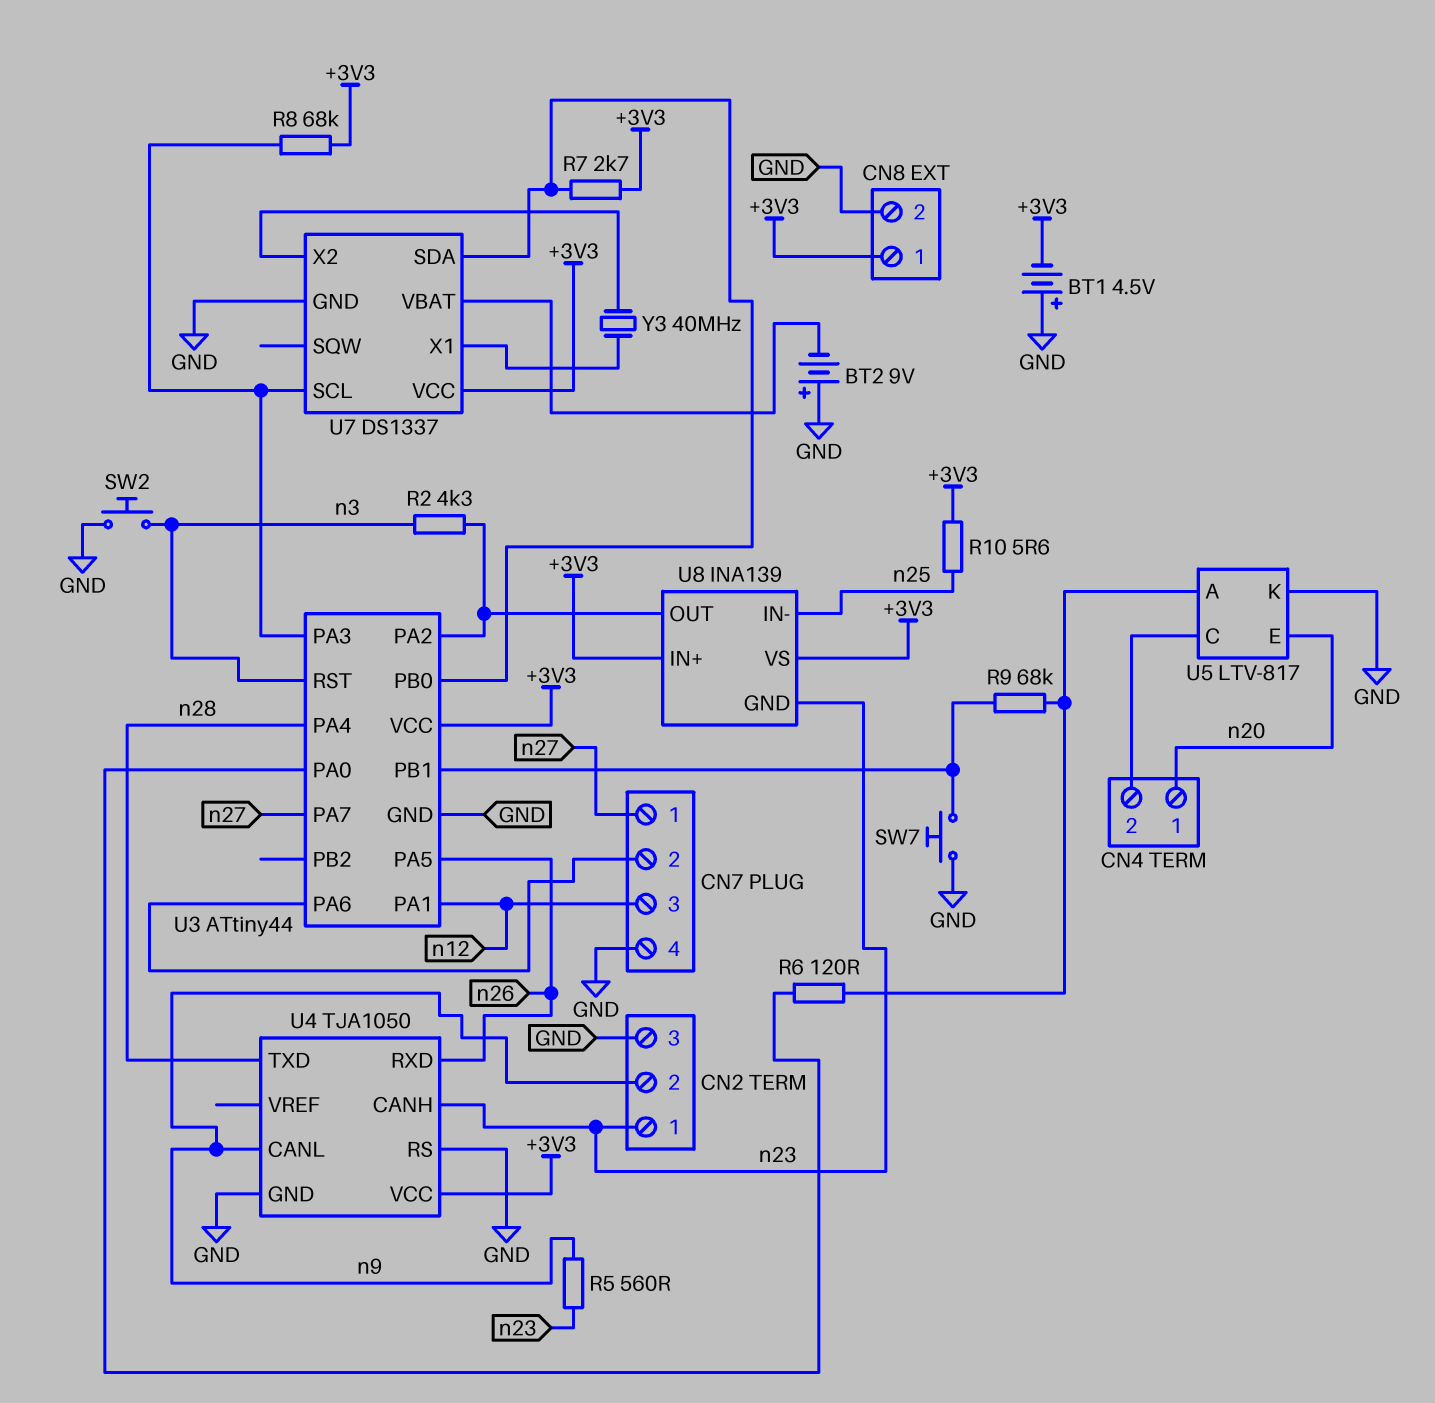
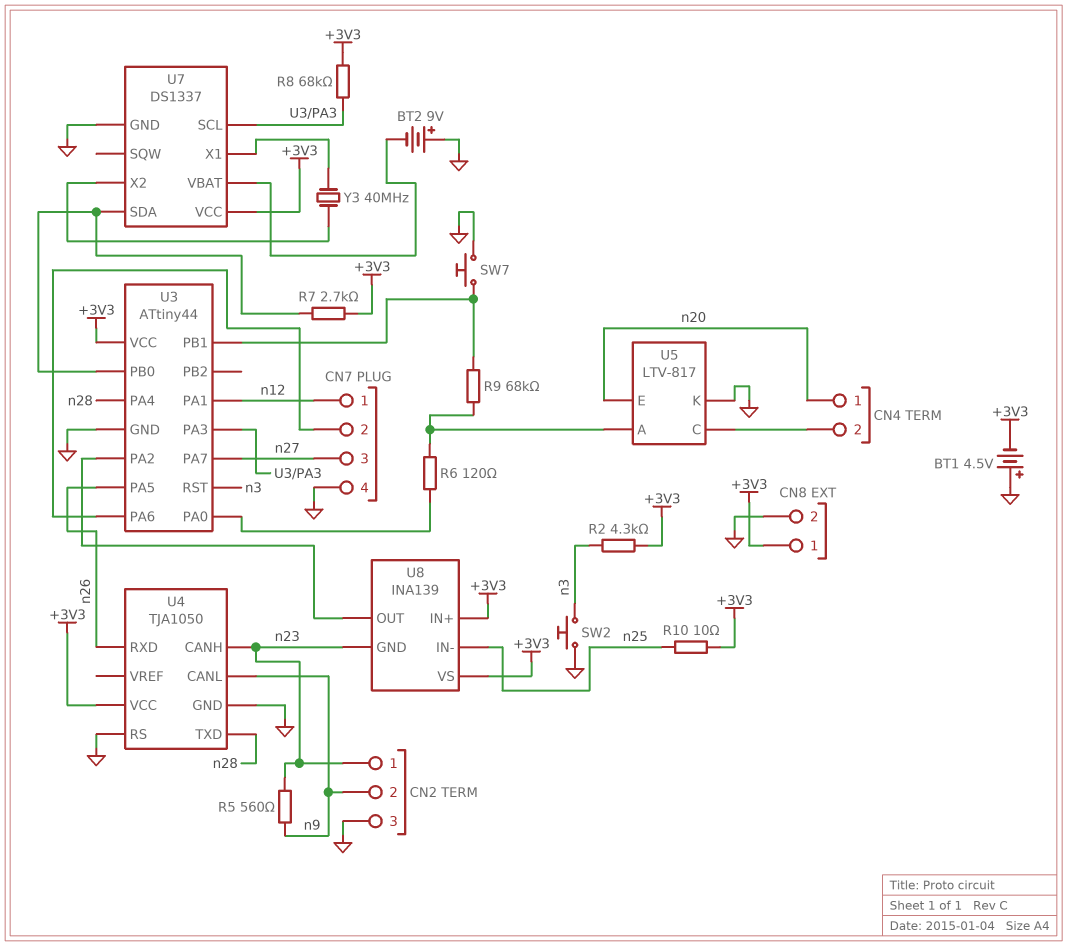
CN7 pin 1: n27 -> n12
CN7 pin 3: n12 -> n27
R2: 4.3k (U3/PA2, n3) -> 4.3k (+3V3, n3)
R10: 5.6 (+3V3, n25) -> 10 (+3V3, n25)

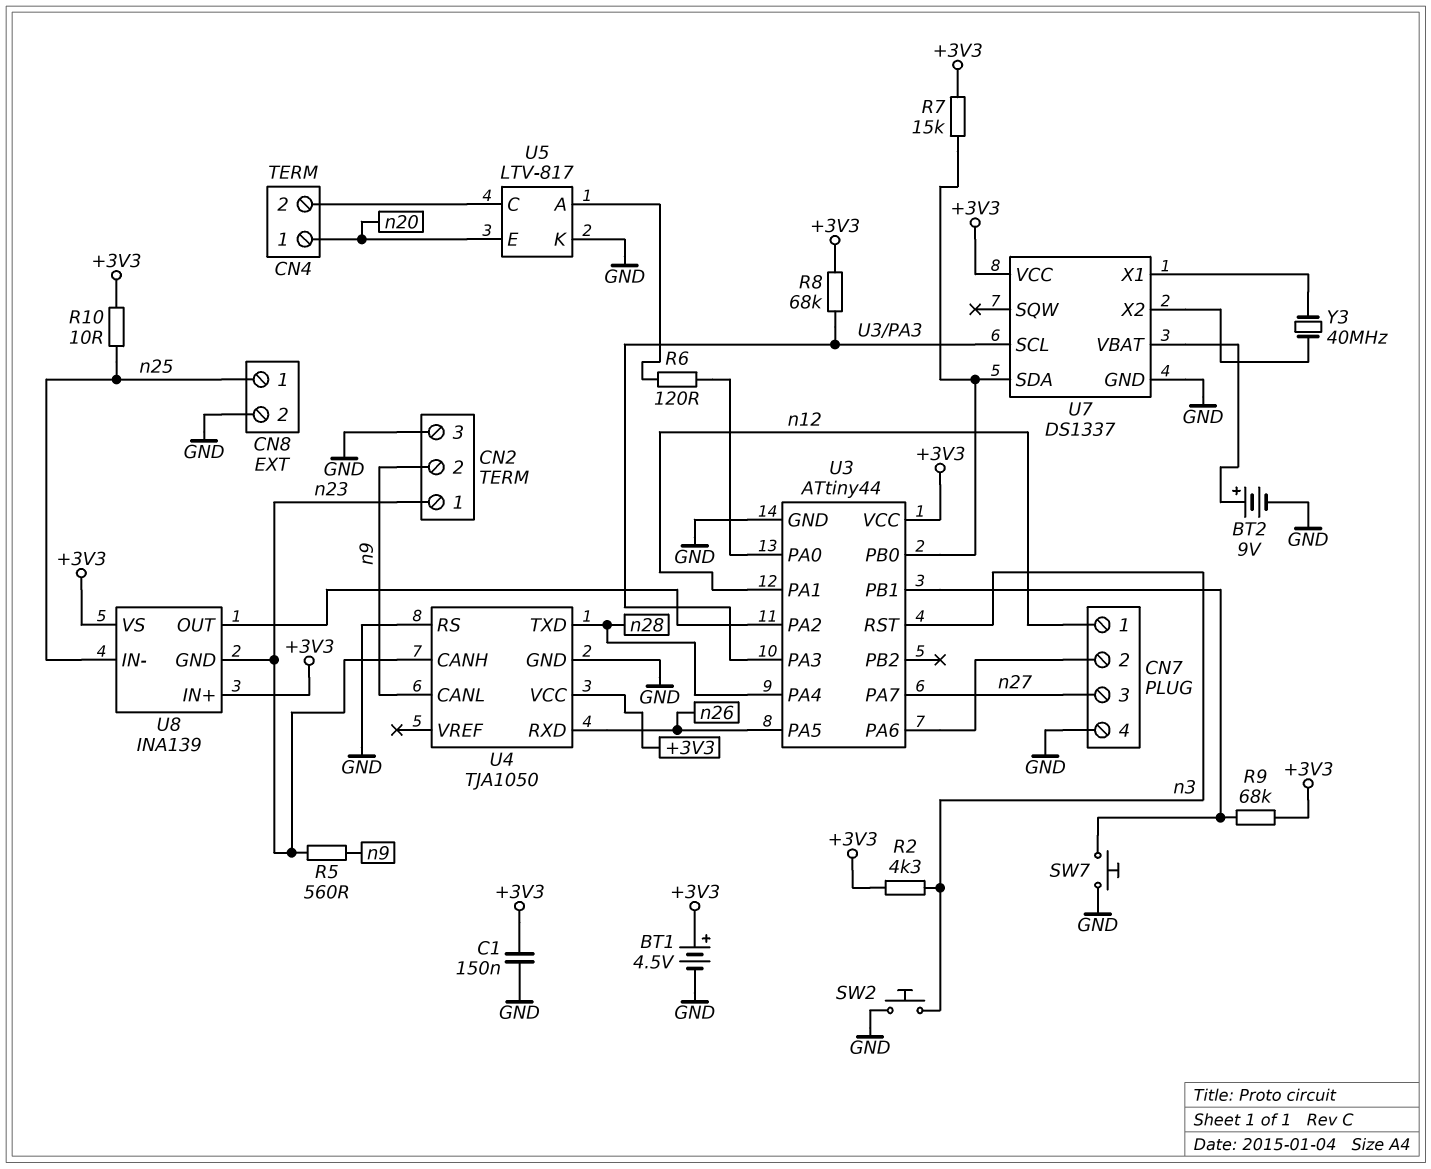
BT1: 4.5V (plus GND, minus +3V3) -> 4.5V (plus +3V3, minus GND)
BT2: 9V (plus GND, minus U7/VBAT) -> 9V (plus U7/VBAT, minus GND)
C1: none -> 150nF (+3V3, GND)
CN8 pin 1: +3V3 -> n25
R7: 2.7k (+3V3, U3/PB0) -> 15k (+3V3, U3/PB0)
R9: 68k (U3/PB1, U5/A) -> 68k (+3V3, U3/PB1)

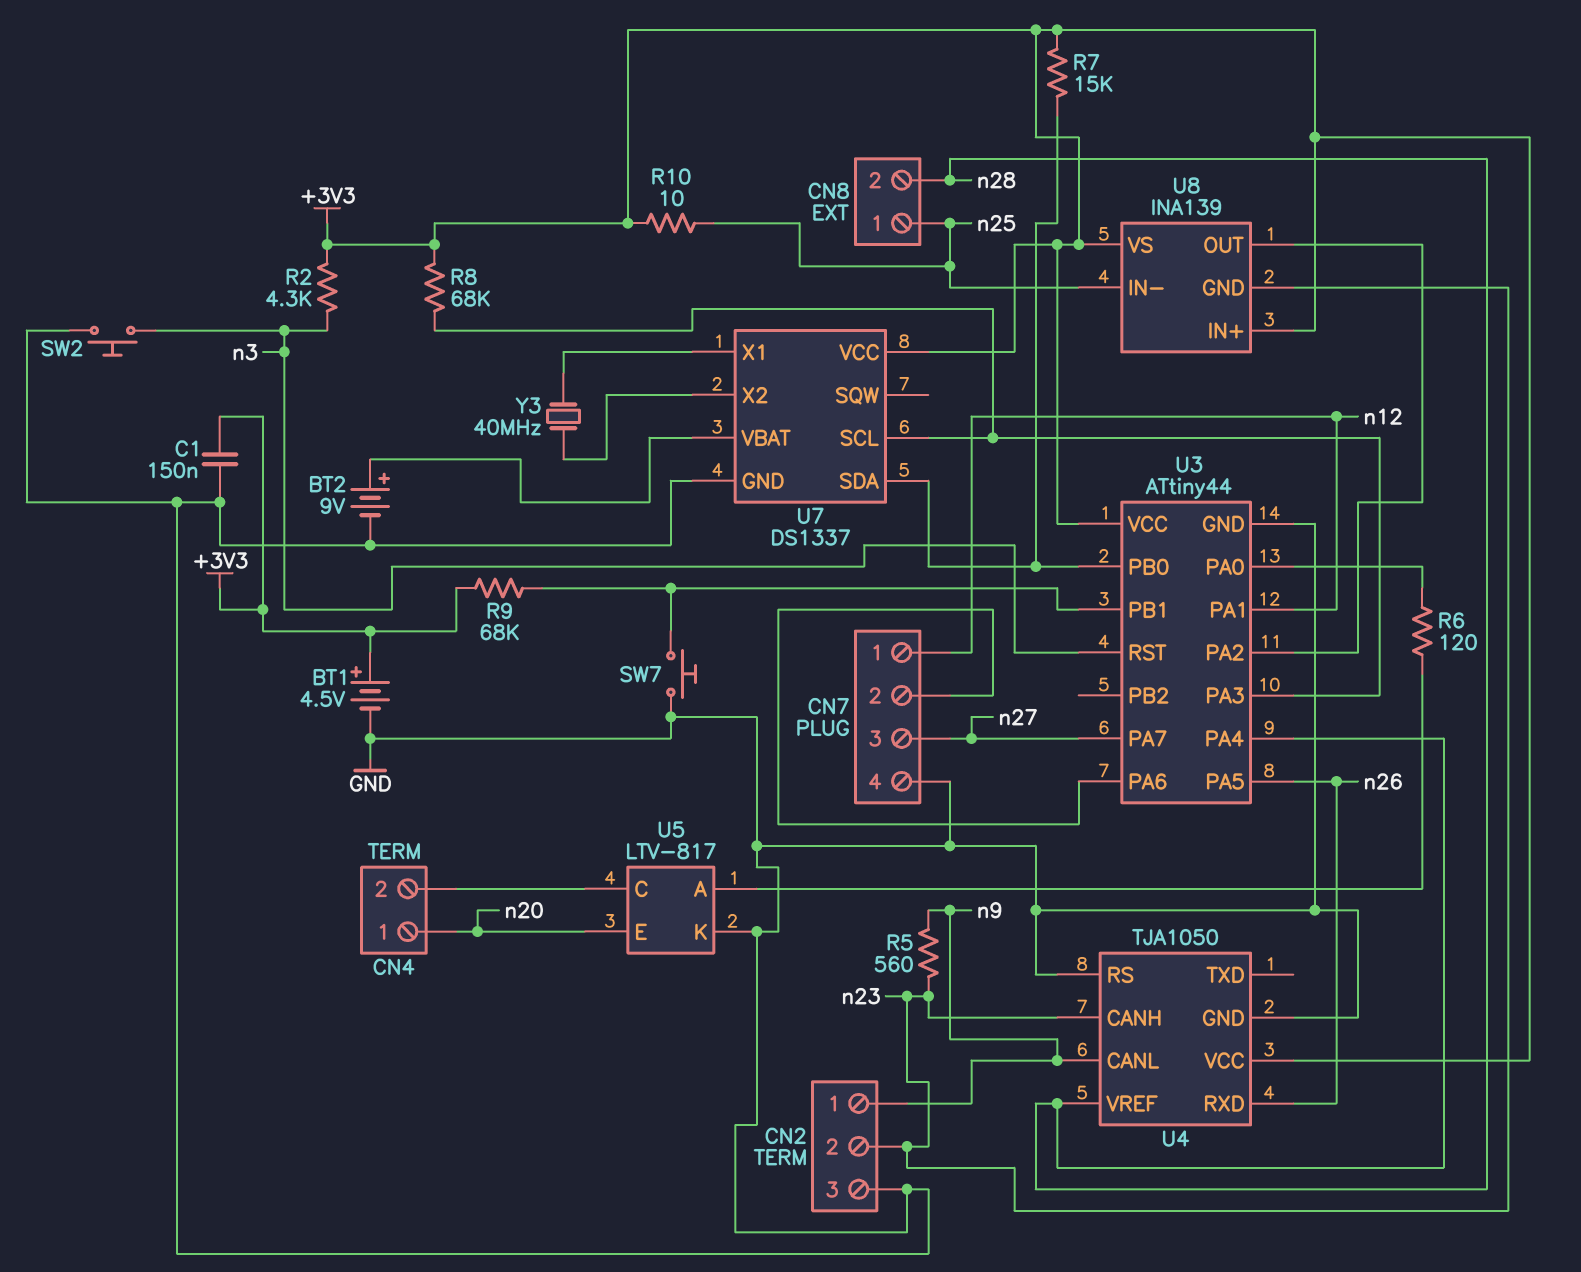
CN2 pin 1: n23 -> n9
CN2 pin 2: n9 -> n23
CN8 pin 2: GND -> n28
U4 pin TXD: n28 -> none
U4 pin VREF: none -> n28

